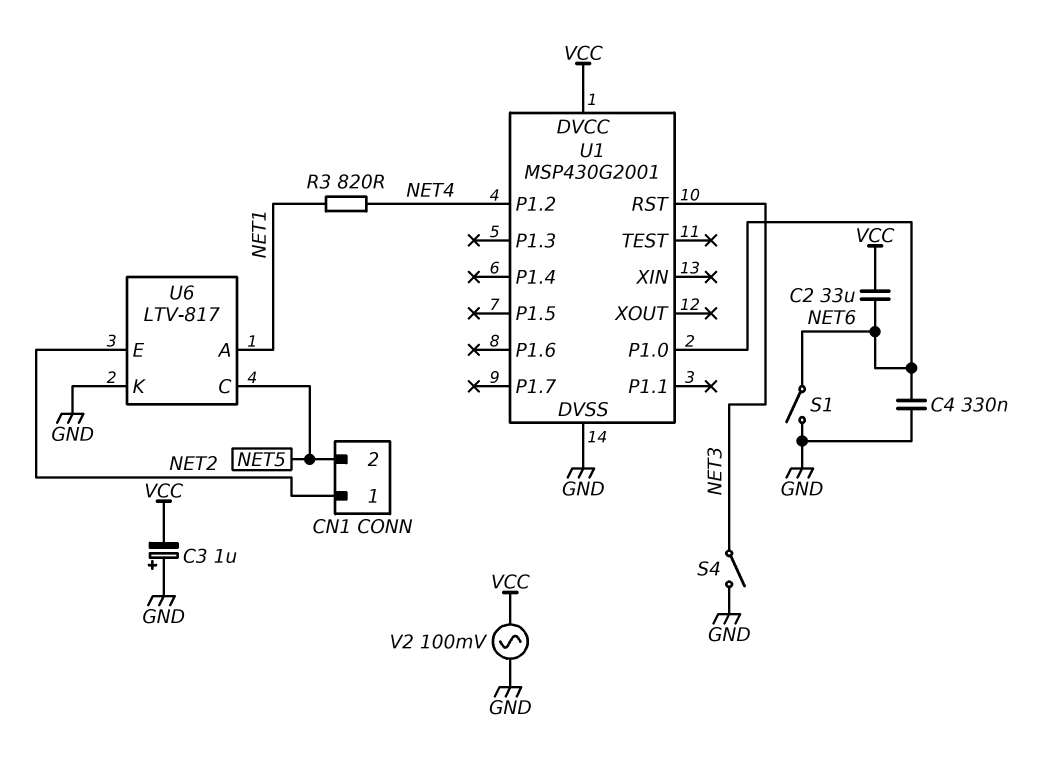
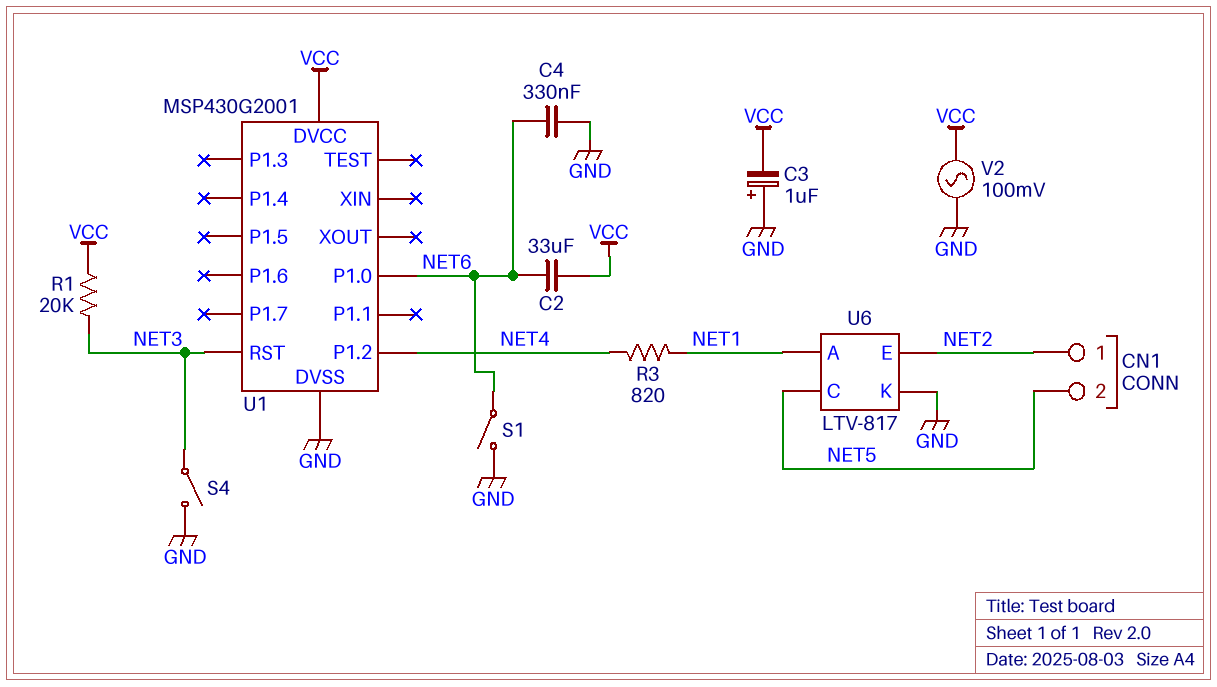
R1: none -> 20k (NET3, VCC)

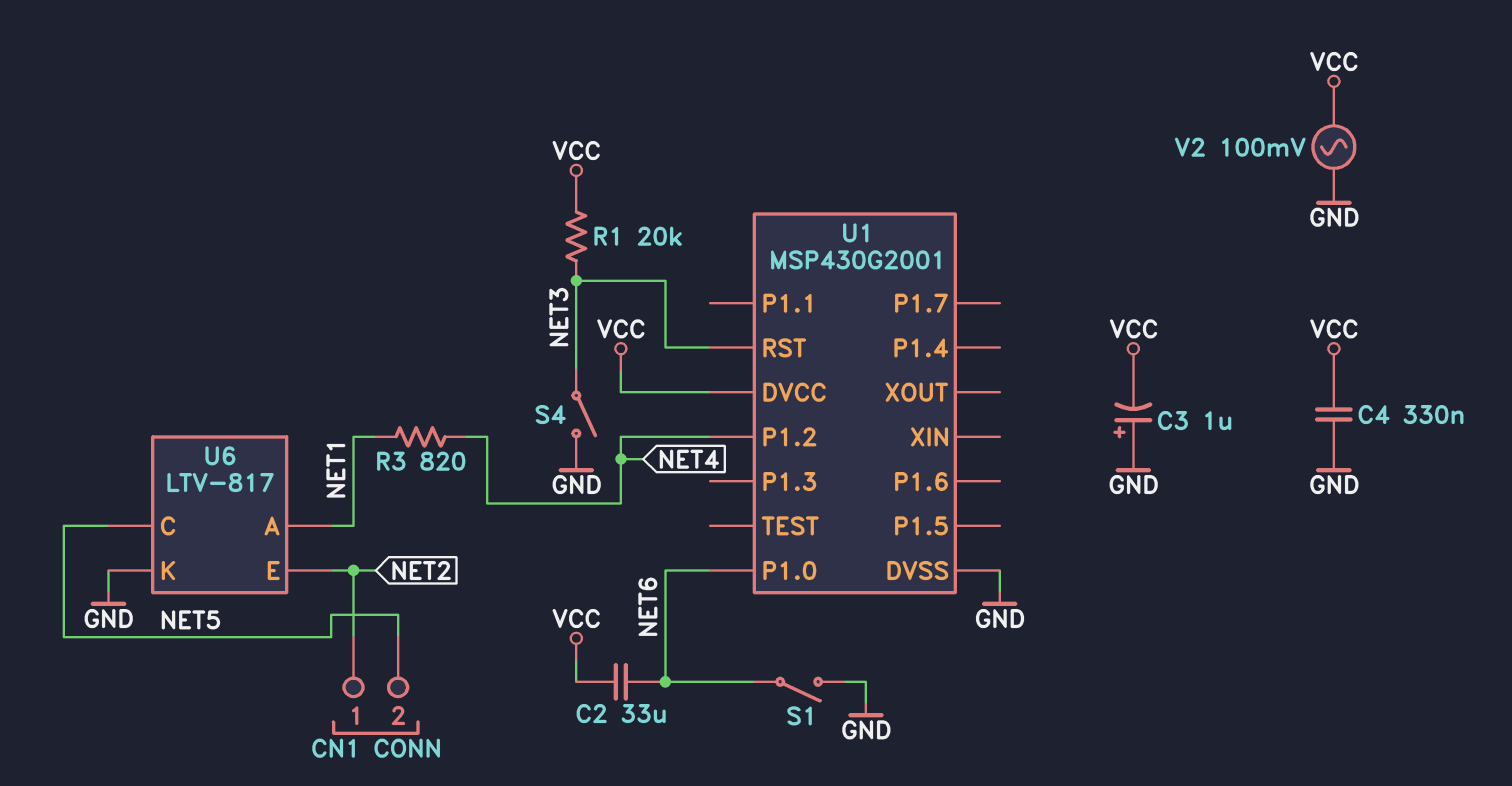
C4: 330nF (GND, NET6) -> 330nF (GND, VCC)

